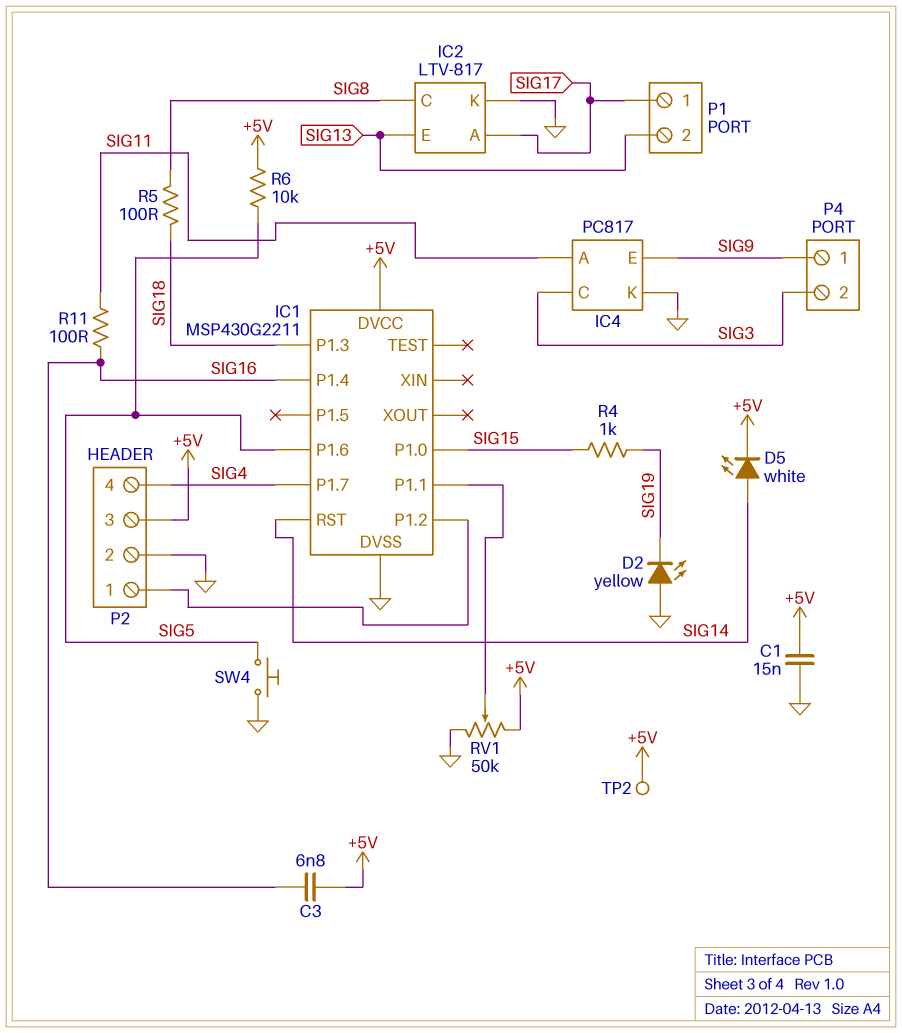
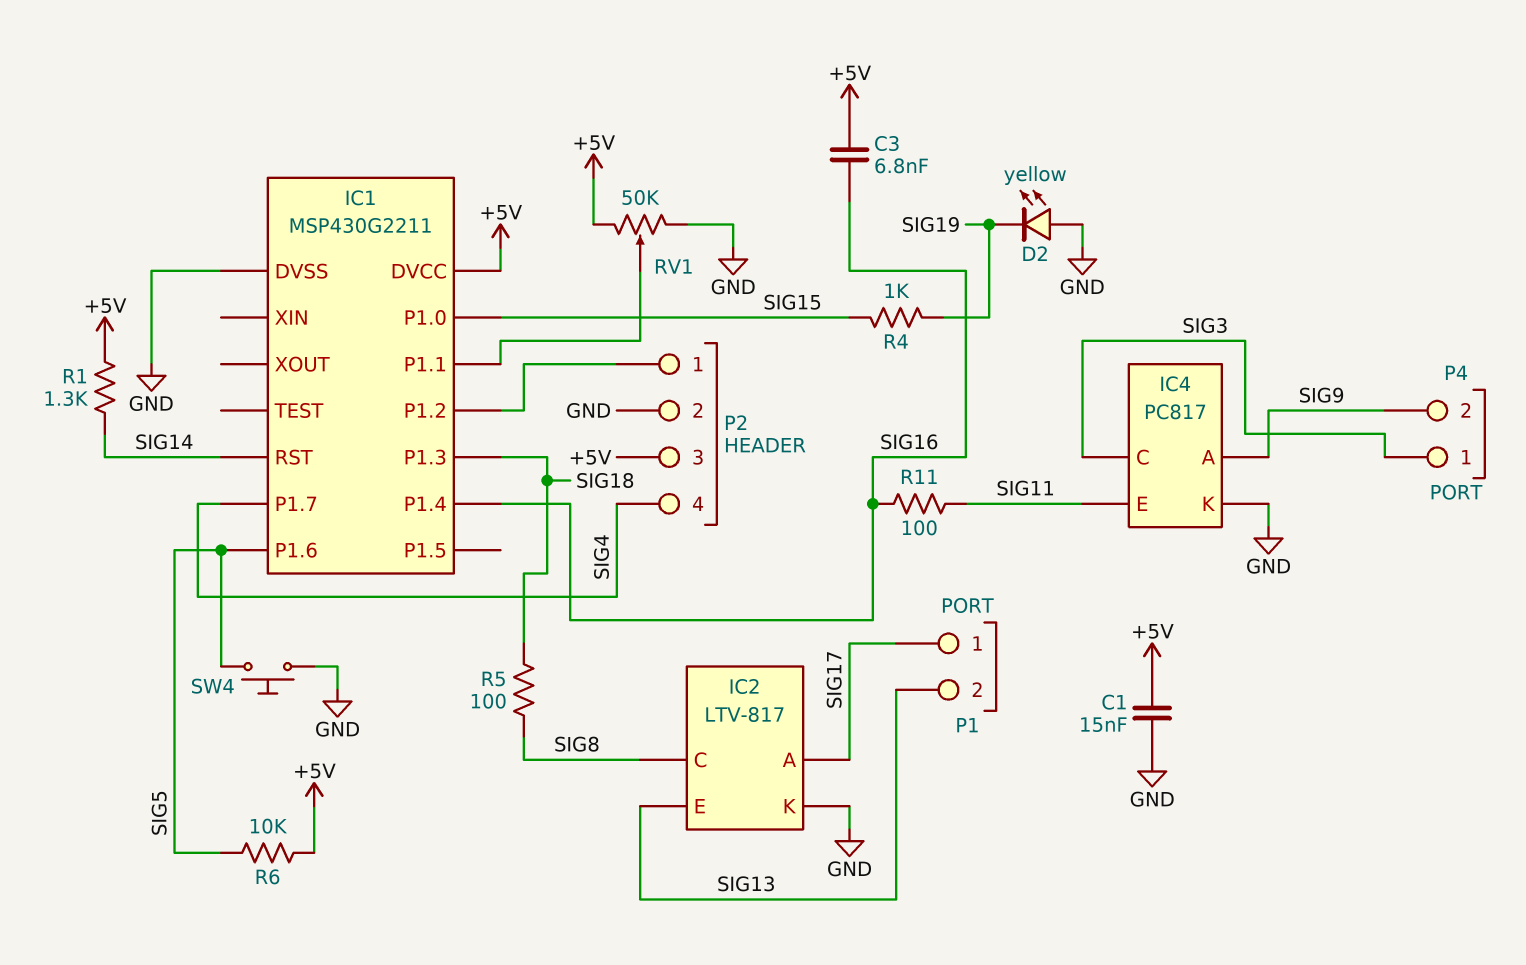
D5: LED white (A SIG14, K +5V) -> none
IC4 pin A: SIG11 -> SIG9
IC4 pin E: SIG9 -> SIG11
P4 pin 1: SIG9 -> SIG3
P4 pin 2: SIG3 -> SIG9
R1: none -> 1.3k (+5V, SIG14)
TP2: test point (+5V) -> none

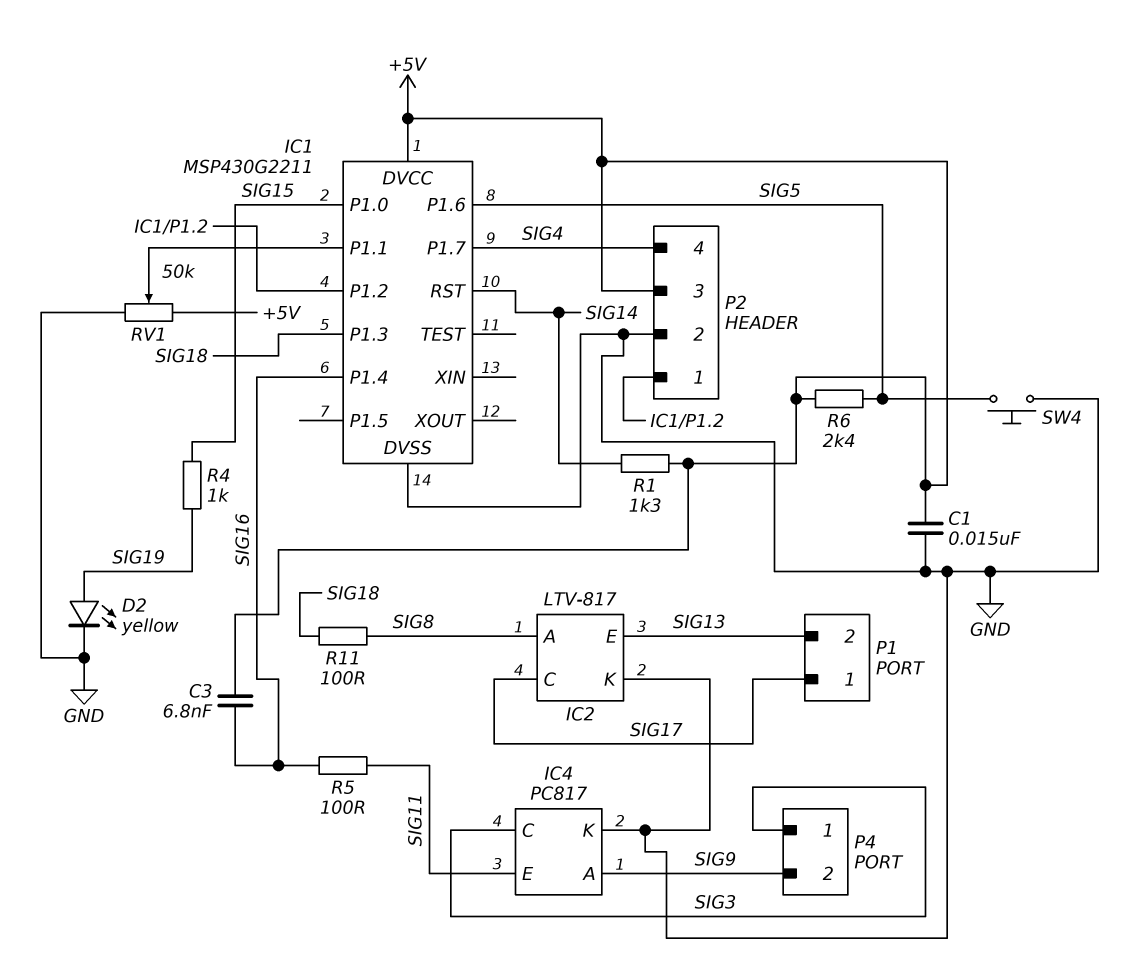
D2: LED yellow (A GND, K SIG19) -> LED yellow (A SIG19, K GND)
IC2 pin A: SIG17 -> SIG8
IC2 pin C: SIG8 -> SIG17
R5: 100 (SIG8, SIG18) -> 100 (SIG11, SIG16)
R6: 10k (+5V, SIG5) -> 2.4k (+5V, SIG5)
R11: 100 (SIG11, SIG16) -> 100 (SIG8, SIG18)

